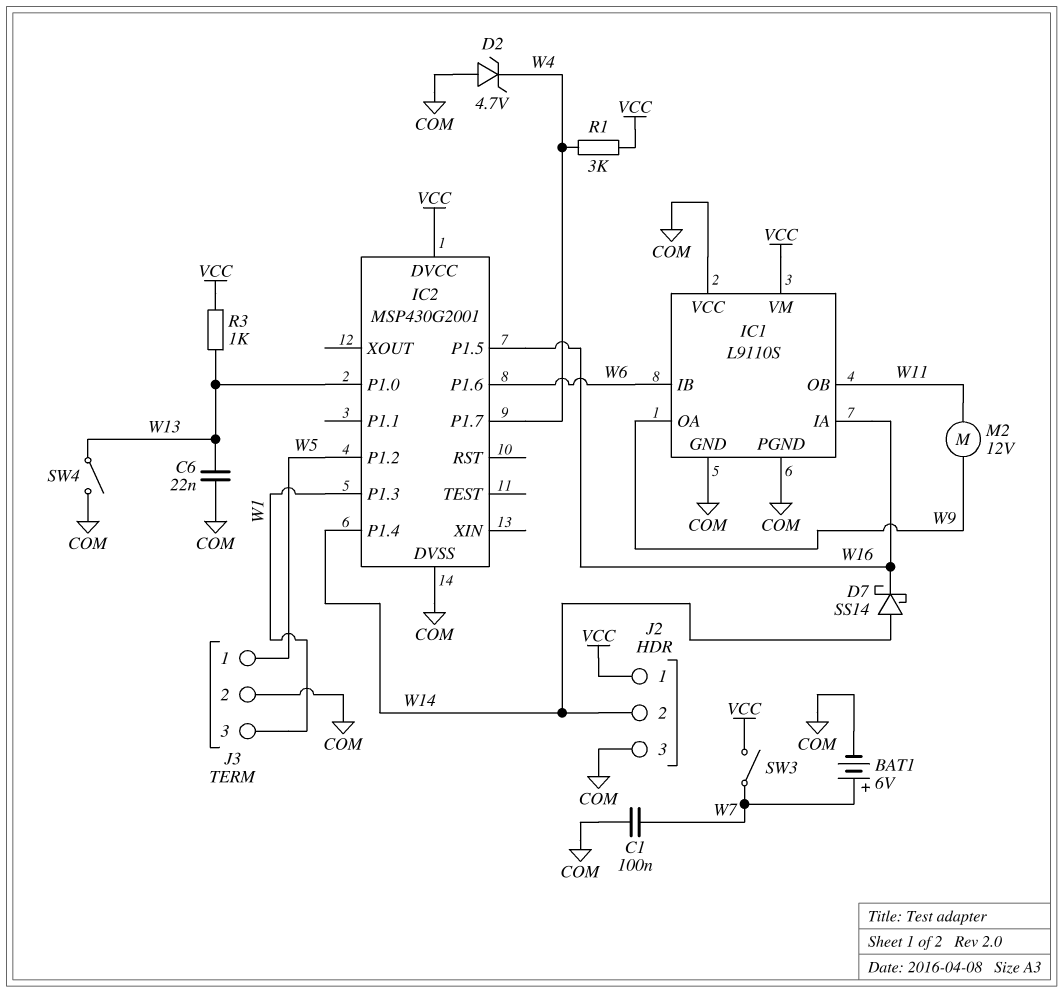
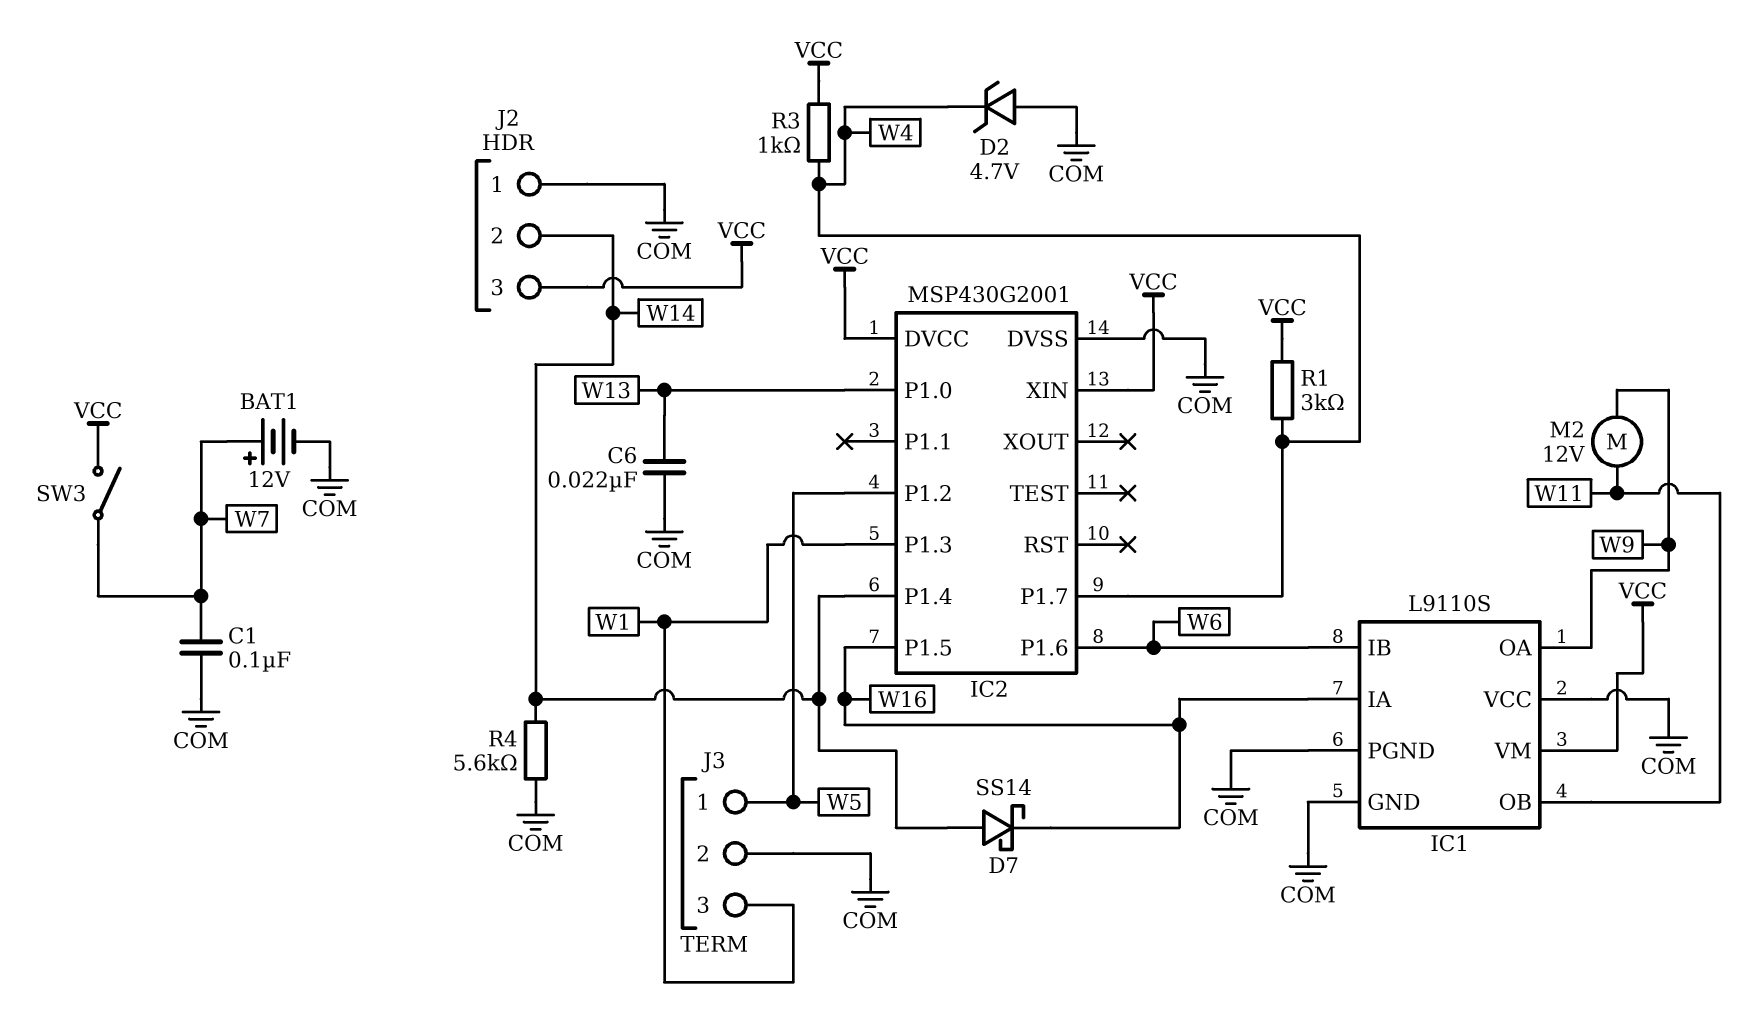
BAT1: 6V (plus W7, minus COM) -> 12V (plus W7, minus COM)
IC2 pin XIN: none -> VCC
J2 pin 1: VCC -> COM
J2 pin 3: COM -> VCC
R3: 1k (VCC, W13) -> 1k (VCC, W4)
R4: none -> 5.6k (COM, W14)
SW4: switch (COM, W13) -> none

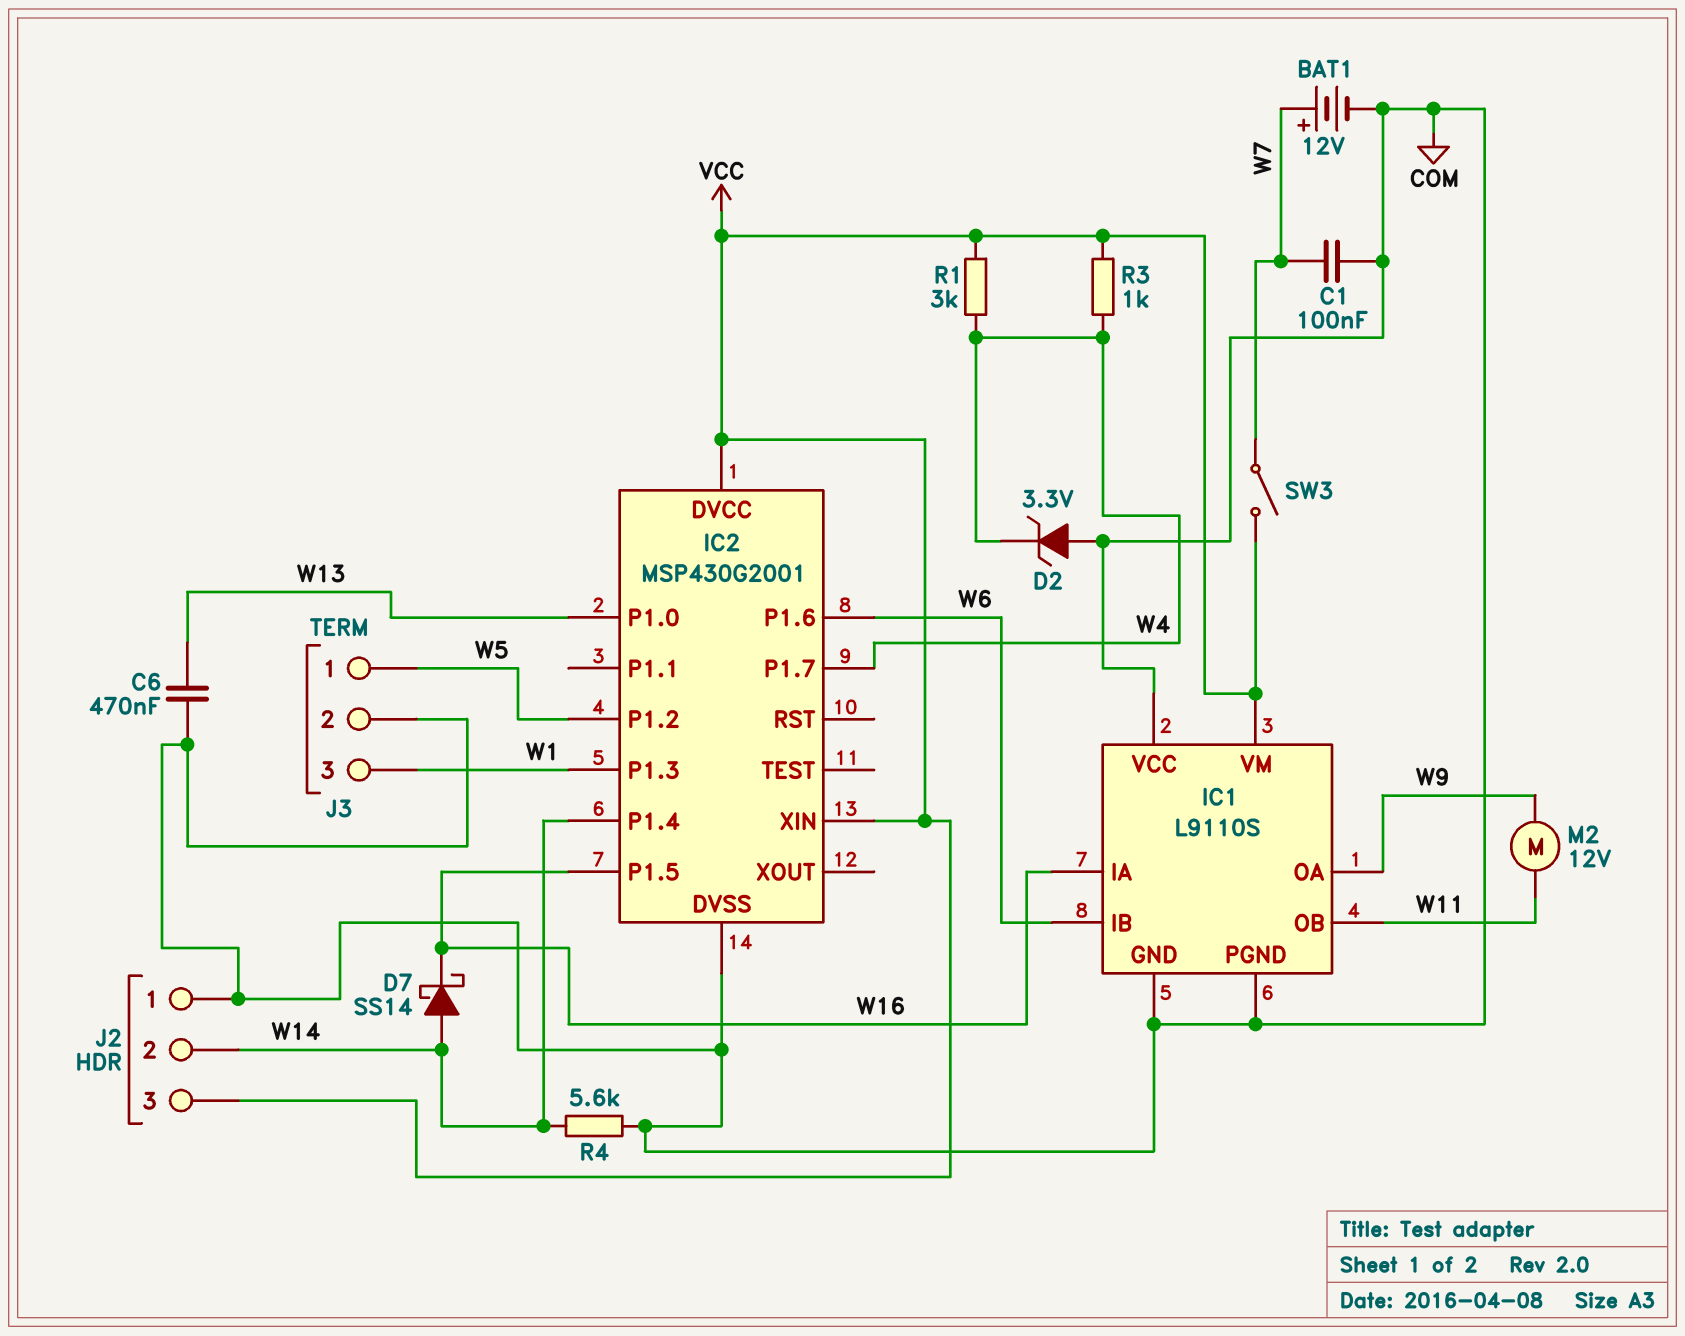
C6: 22nF (COM, W13) -> 470nF (COM, W13)
D2: zener 4.7V (A COM, K W4) -> zener 3.3V (A COM, K W4)

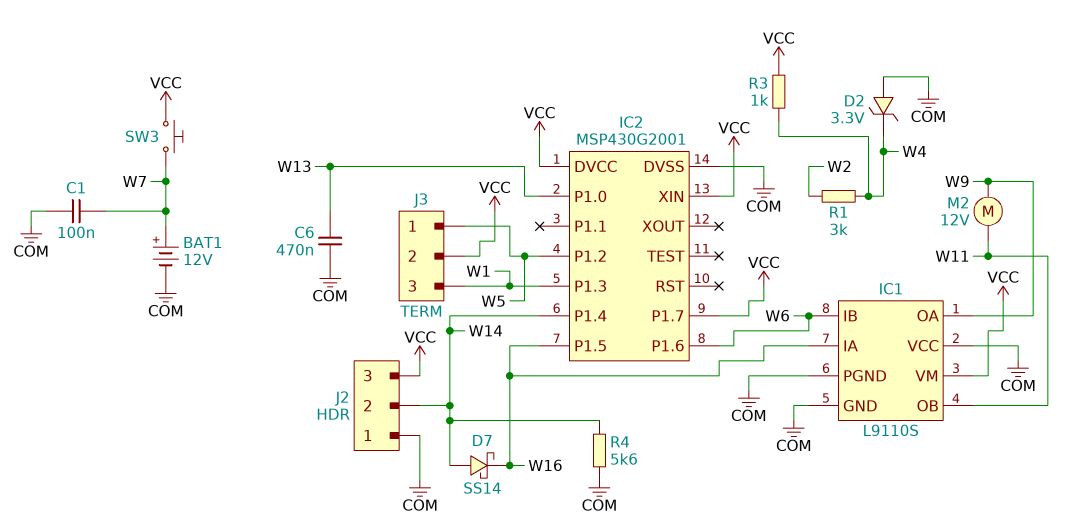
IC2 pin P1.7: W4 -> VCC
J3 pin 2: COM -> VCC
R1: 3k (VCC, W4) -> 3k (W2, W4)
SW3: switch (VCC, W7) -> button (VCC, W7)

